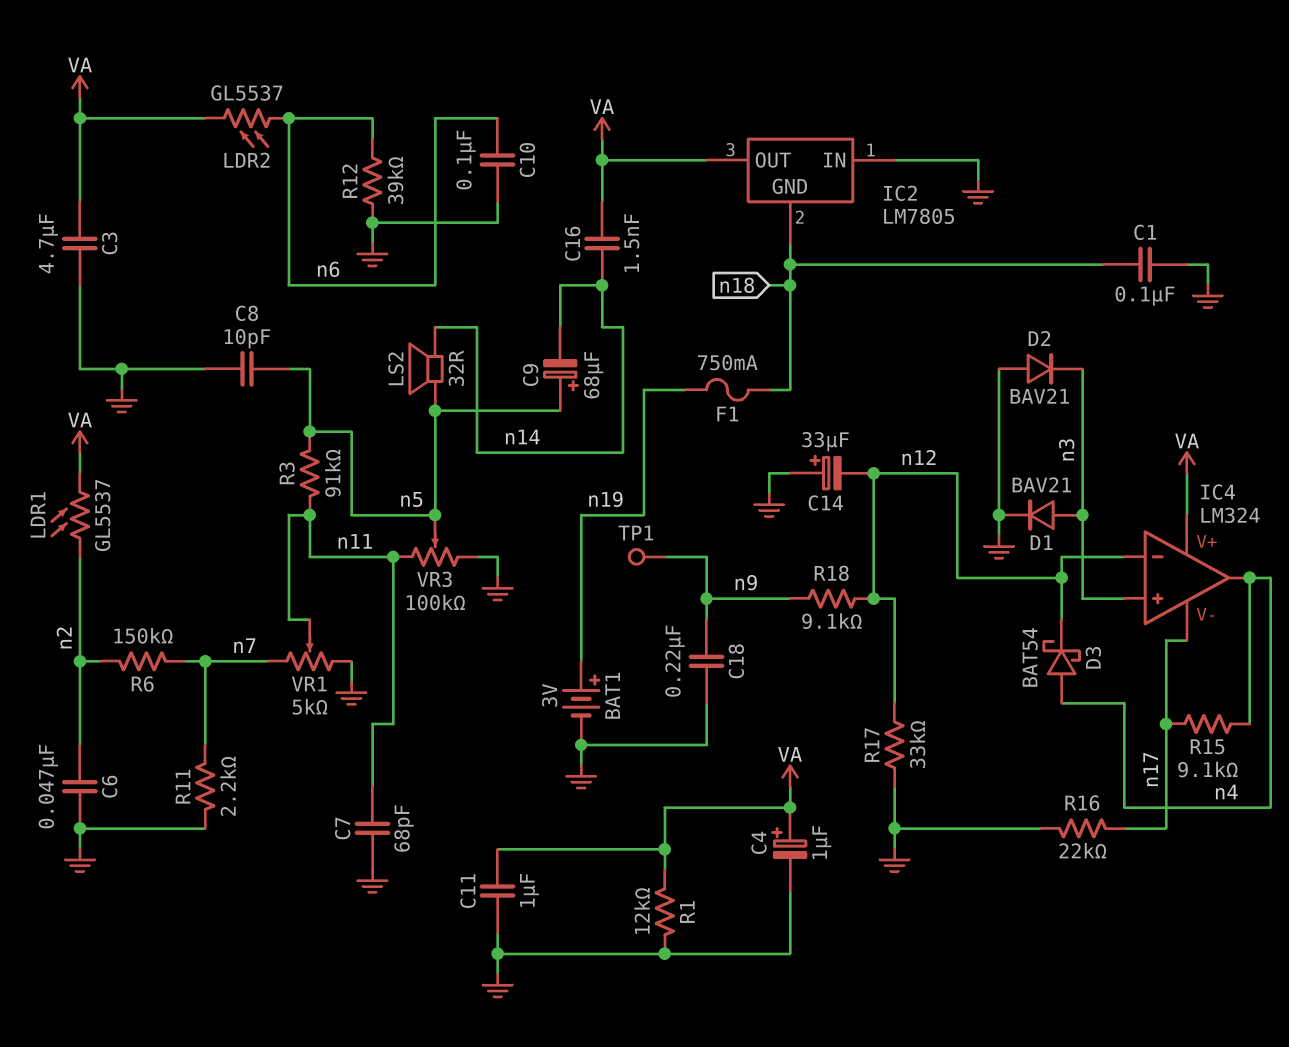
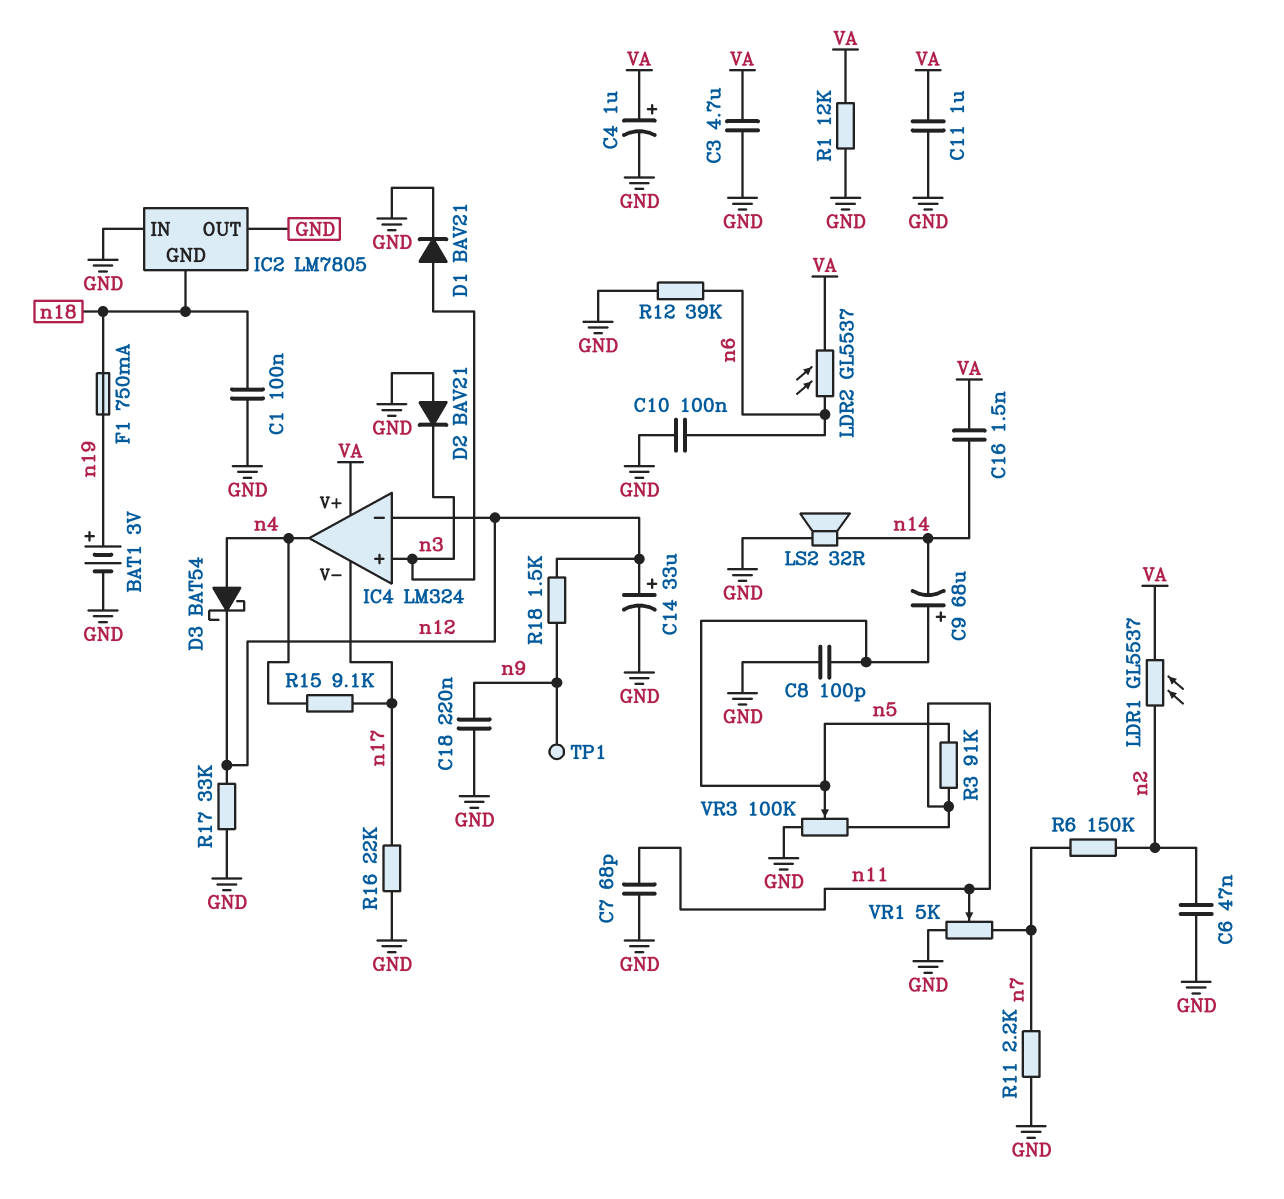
C8: 10pF (GND, n5) -> 100pF (GND, n5)
C14: 33uF (plus GND, minus n12) -> 33uF (plus n12, minus GND)
IC2 pin OUT: VA -> GND
LS2: speaker 32R (n5, n14) -> speaker 32R (GND, n14)
R18: 9.1k (n9, n12) -> 1.5k (n9, n12)

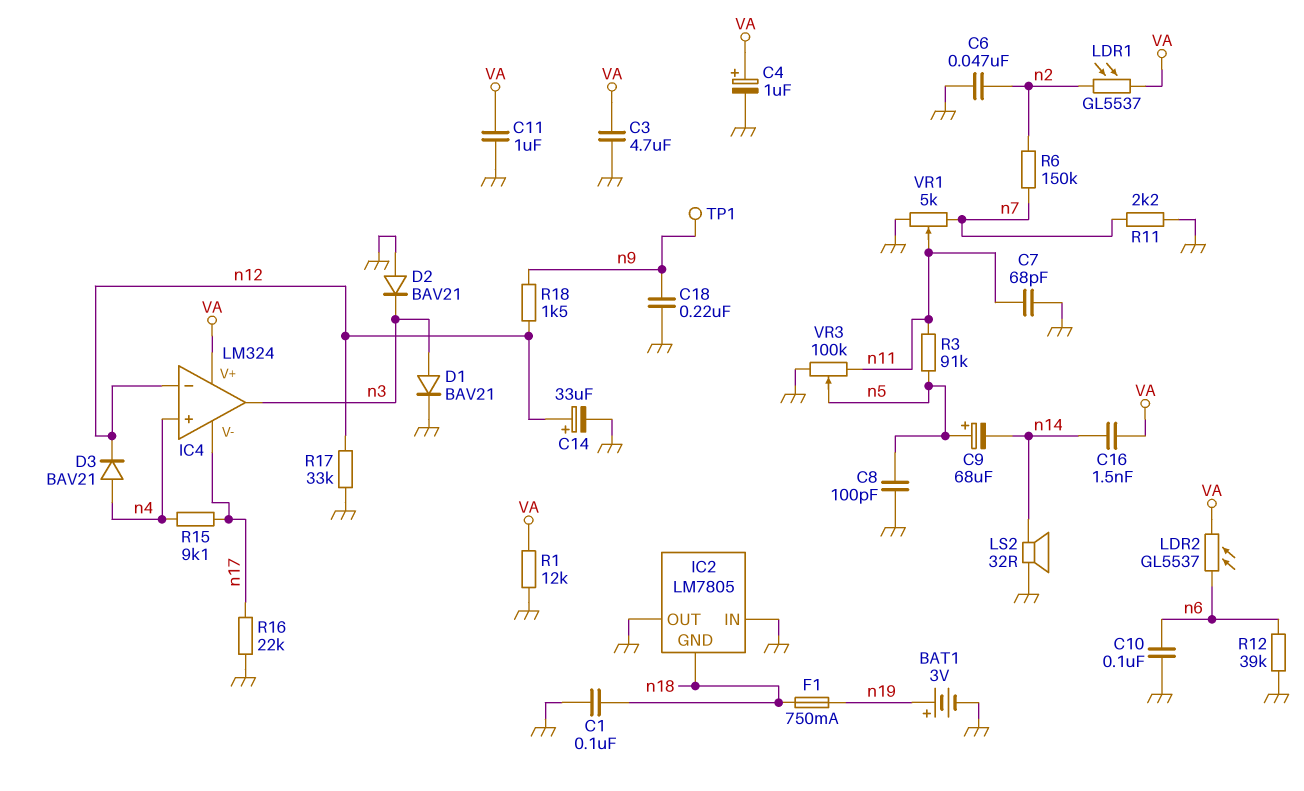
D3: schottky BAT54 (A n4, K n12) -> diode BAV21 (A n4, K n12)
IC4 pin in+: n3 -> n4
IC4 pin out: n4 -> n3

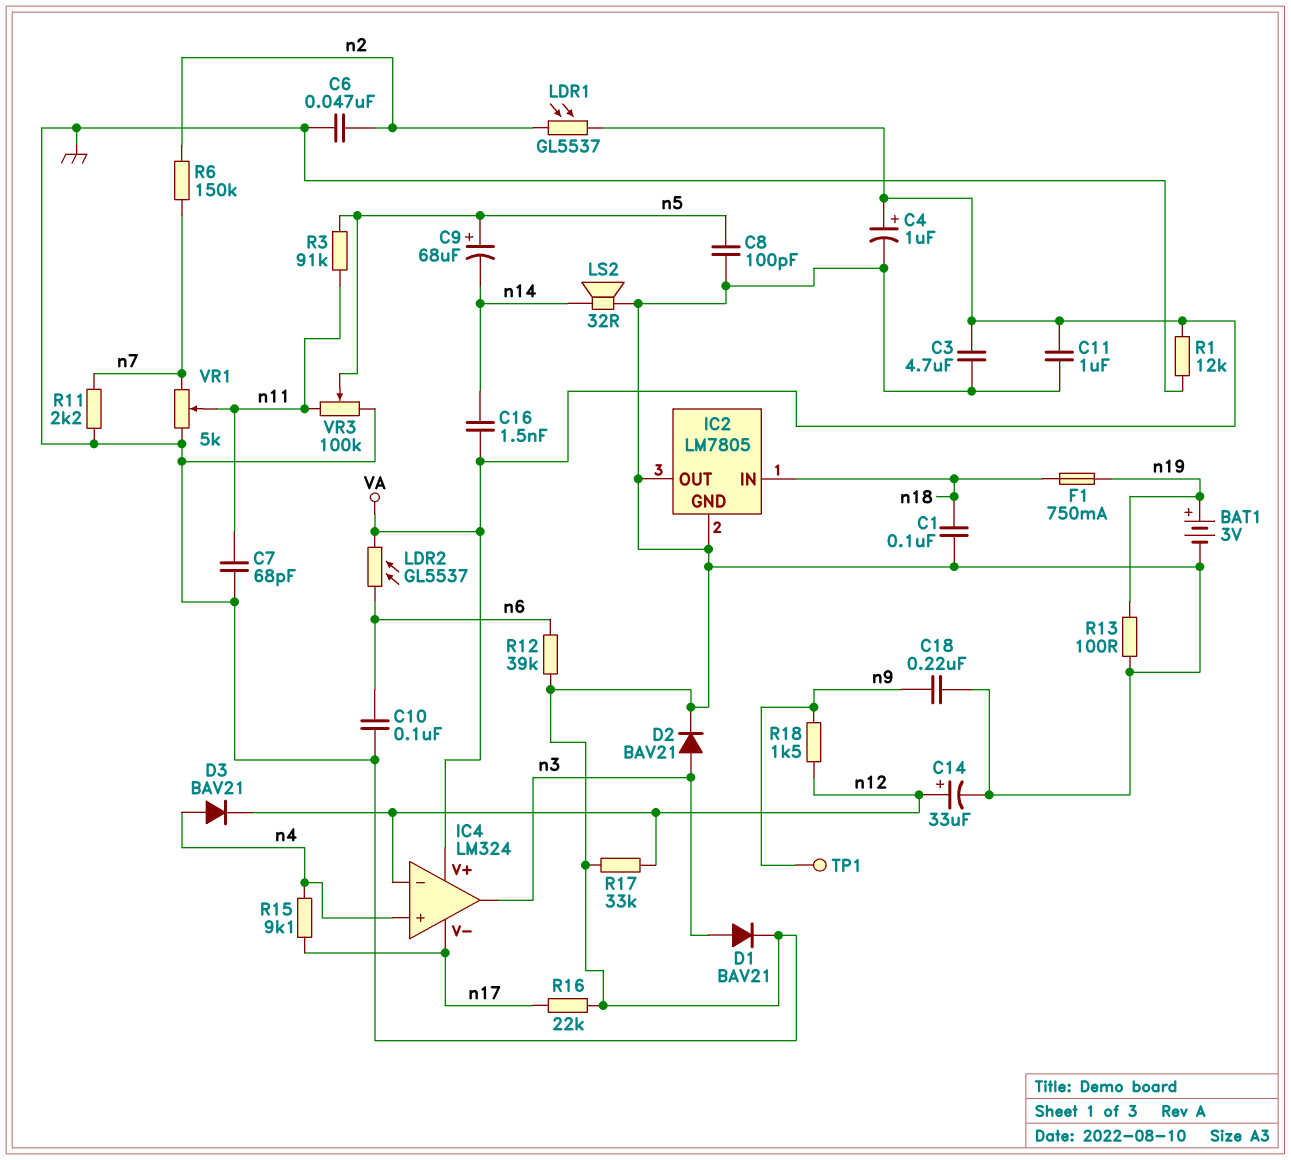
D2: diode BAV21 (A GND, K n3) -> diode BAV21 (A n3, K GND)
IC2 pin GND: n18 -> GND
IC2 pin IN: GND -> n18
R13: none -> 100 (GND, n19)

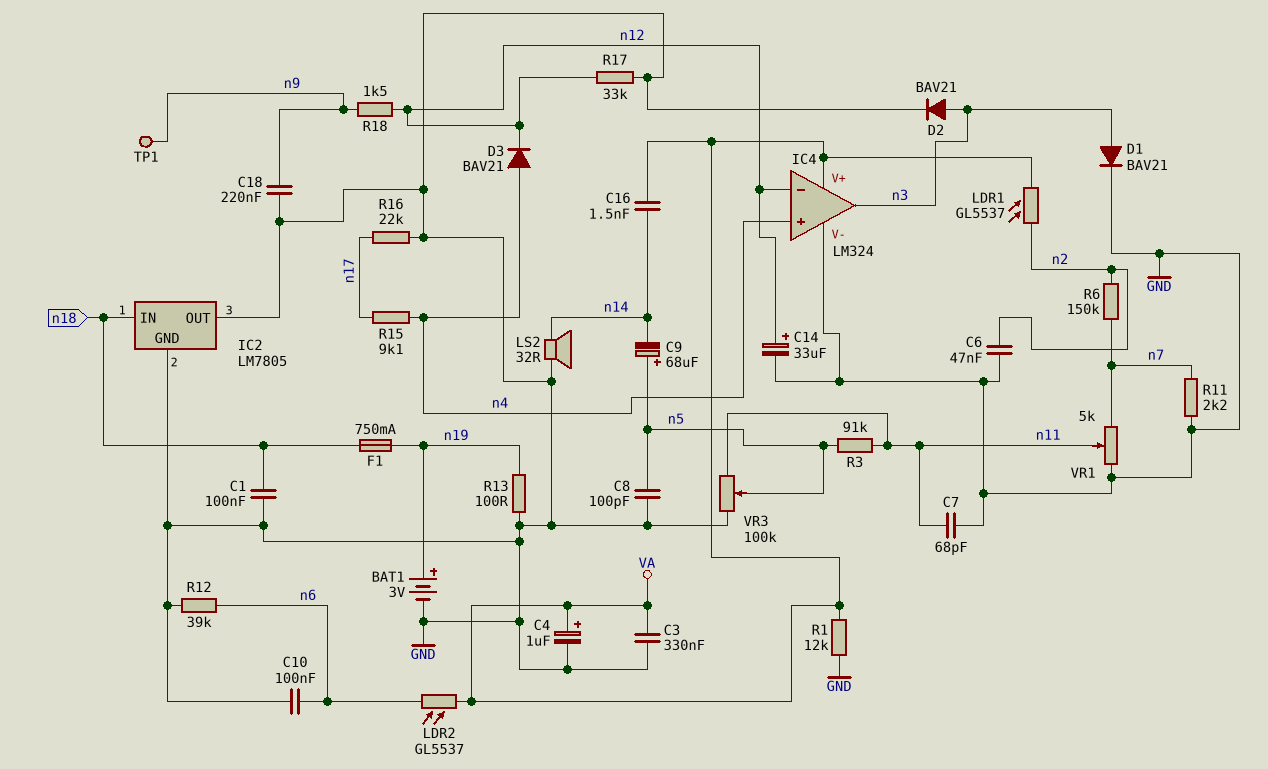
C3: 4.7uF (GND, VA) -> 330nF (GND, VA)
C11: 1uF (GND, VA) -> none
IC4 pin V-: n17 -> GND

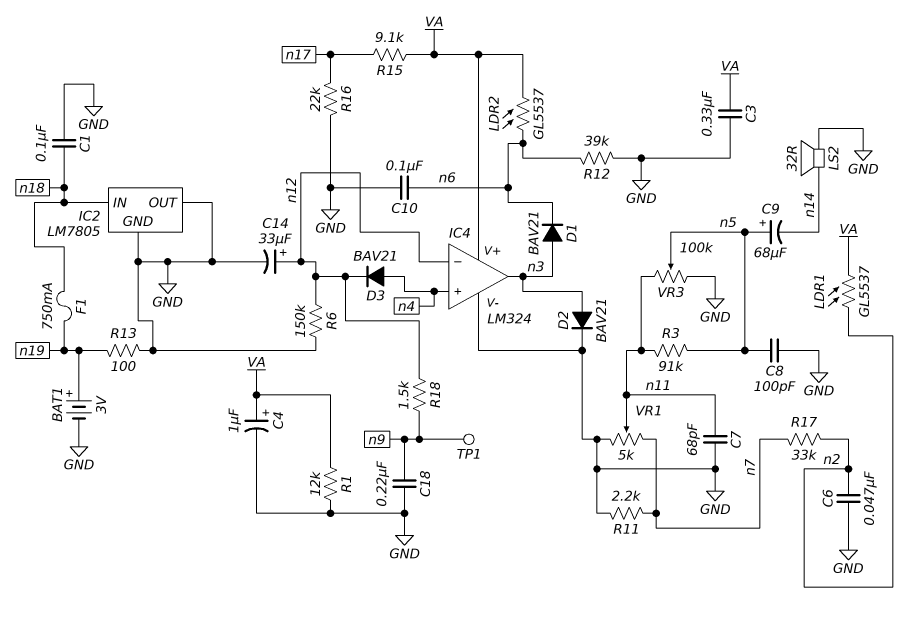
C16: 1.5nF (VA, n14) -> none
D1: diode BAV21 (A n3, K GND) -> diode BAV21 (A n3, K n6)
R6: 150k (n2, n7) -> 150k (GND, n12)
R15: 9.1k (n4, n17) -> 9.1k (VA, n17)
R17: 33k (GND, n12) -> 33k (n2, n7)

